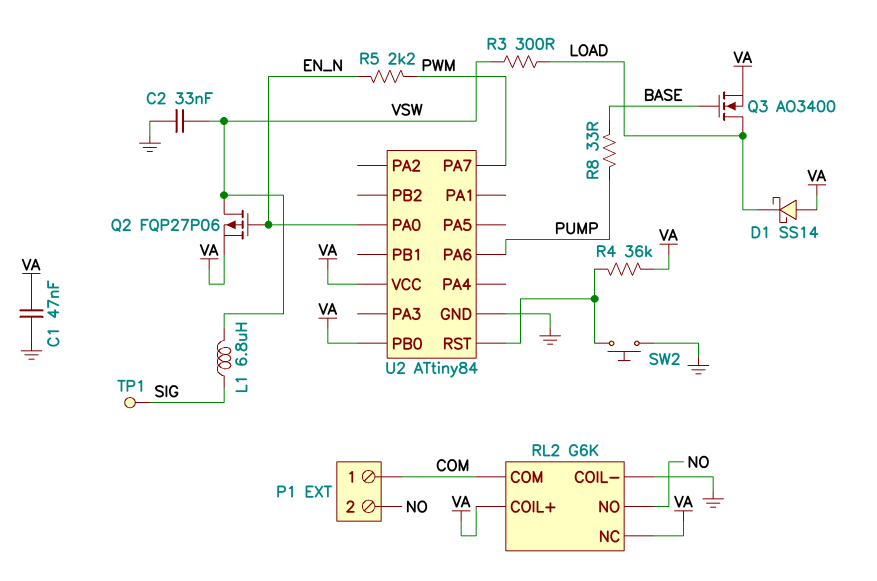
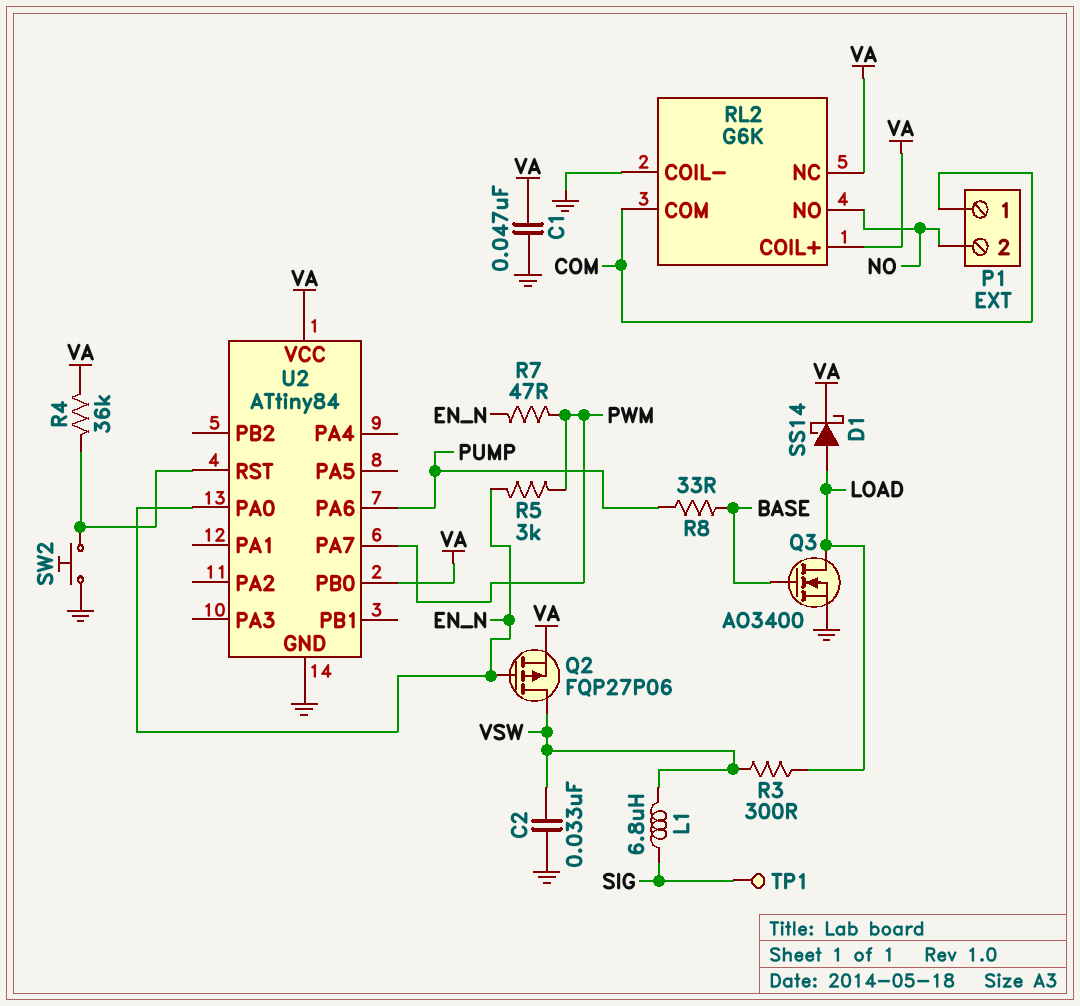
D1: schottky SS14 (A VA, K LOAD) -> schottky SS14 (A LOAD, K VA)
Q3: NMOS AO3400 (G BASE, D LOAD, S VA) -> NMOS AO3400 (G BASE, D LOAD, S GND)
R5: 2.2k (EN_N, PWM) -> 3k (EN_N, PWM)
R7: none -> 47 (EN_N, PWM)

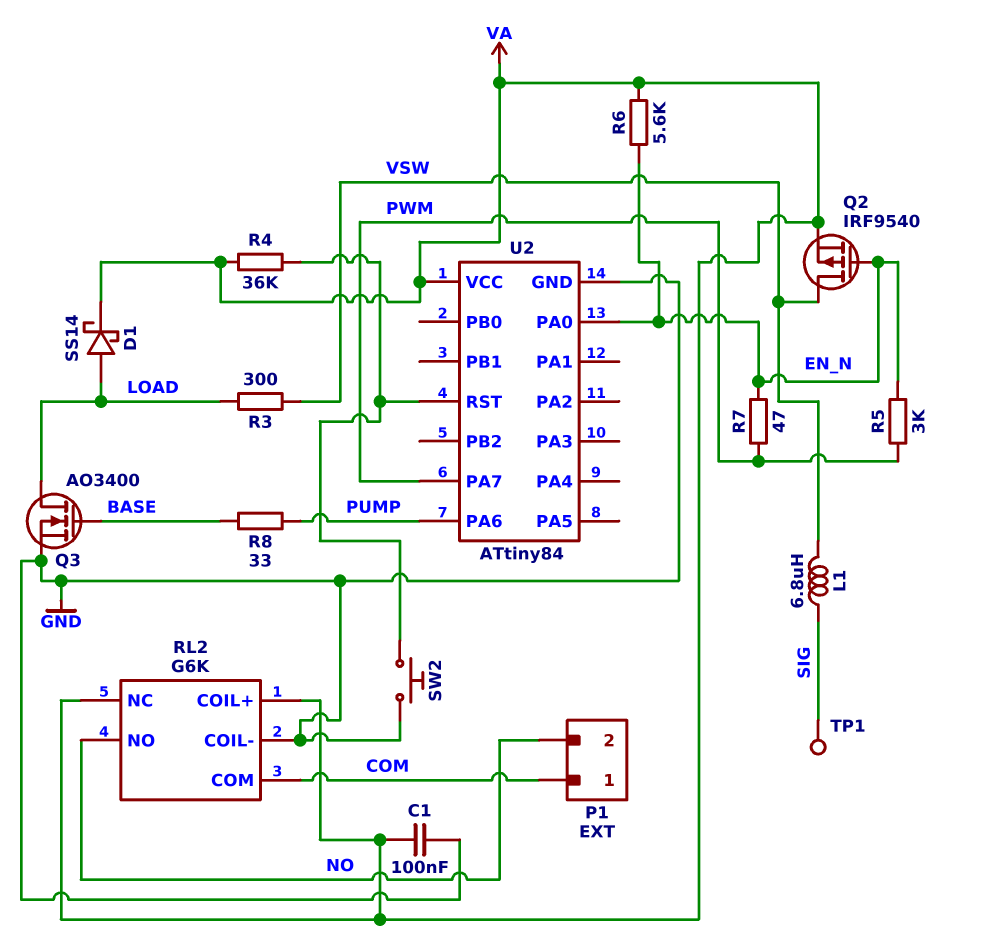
C1: 47nF (GND, VA) -> 100nF (GND, VA)
C2: 33nF (GND, VSW) -> none
Q2: PMOS FQP27P06 (G EN_N, D VSW, S VA) -> PMOS IRF9540 (G EN_N, D VSW, S VA)
R6: none -> 5.6k (EN_N, VA)
U2 pin PB0: VA -> none

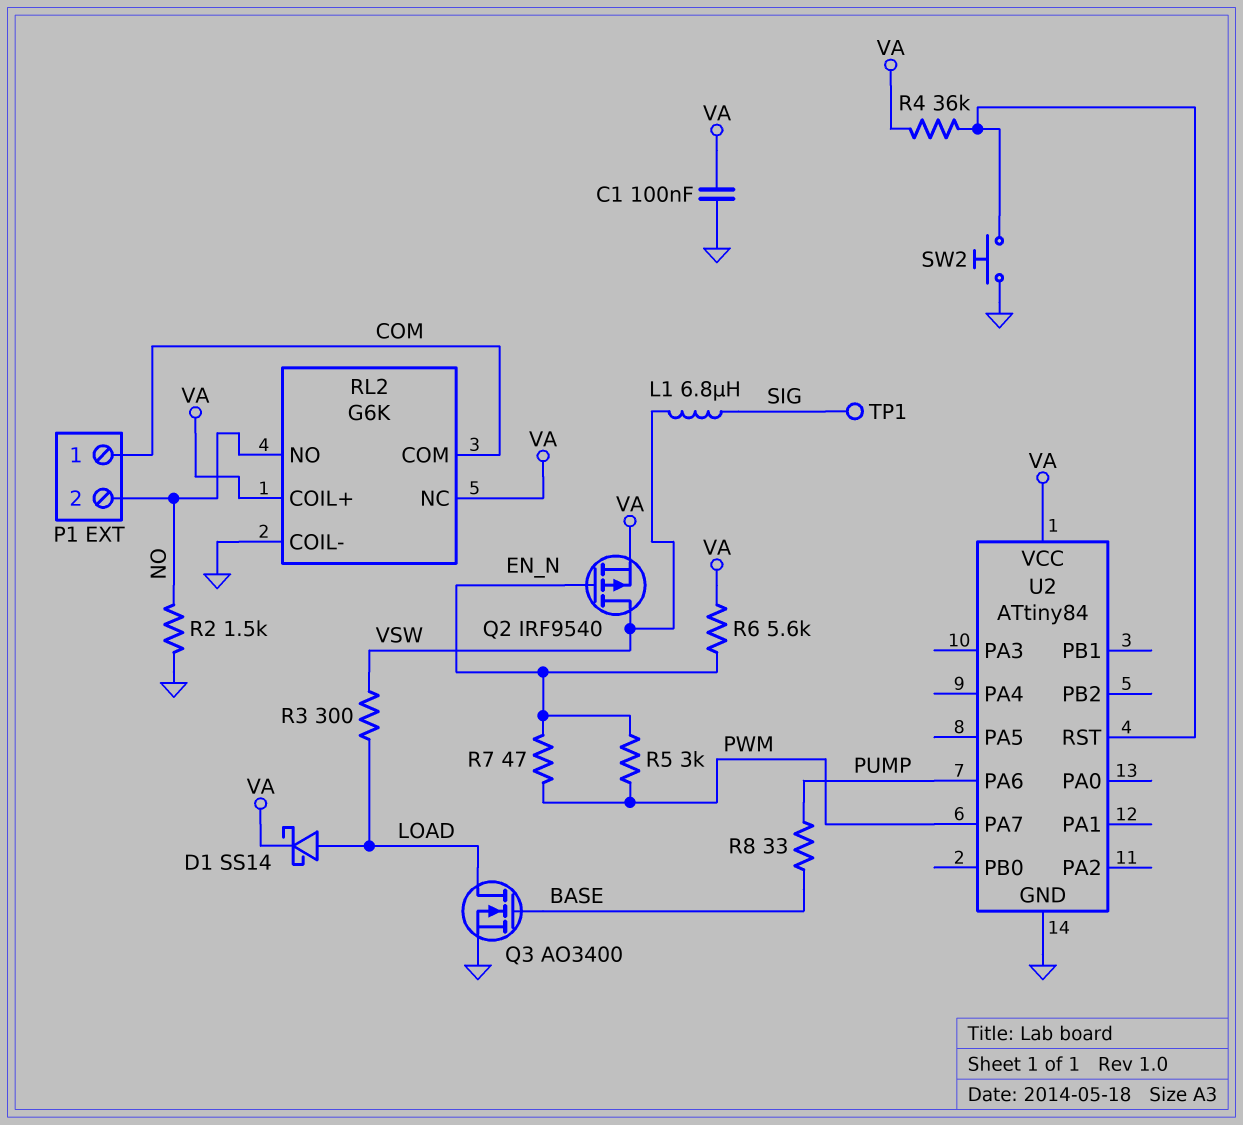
R2: none -> 1.5k (GND, NO)
U2 pin PA0: EN_N -> none

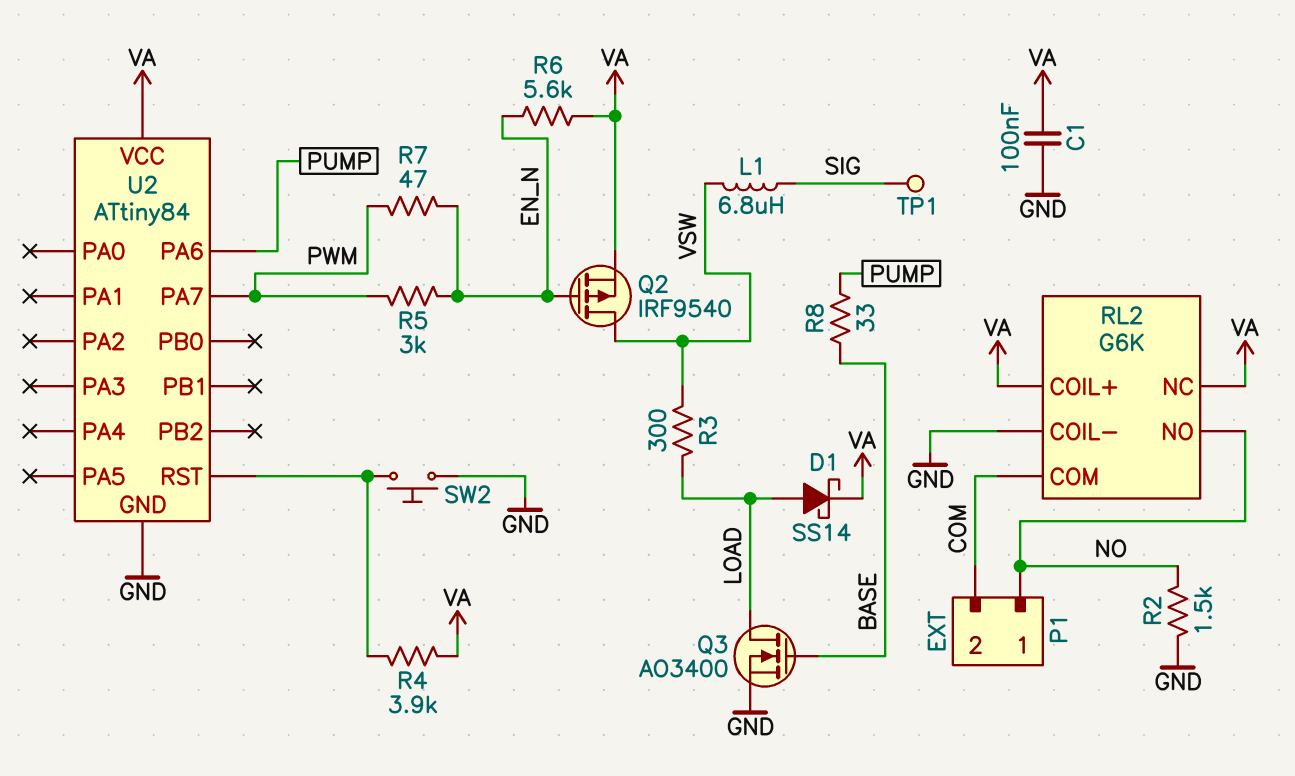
P1 pin 1: COM -> NO
P1 pin 2: NO -> COM
R4: 36k (U2/RST, VA) -> 3.9k (U2/RST, VA)

